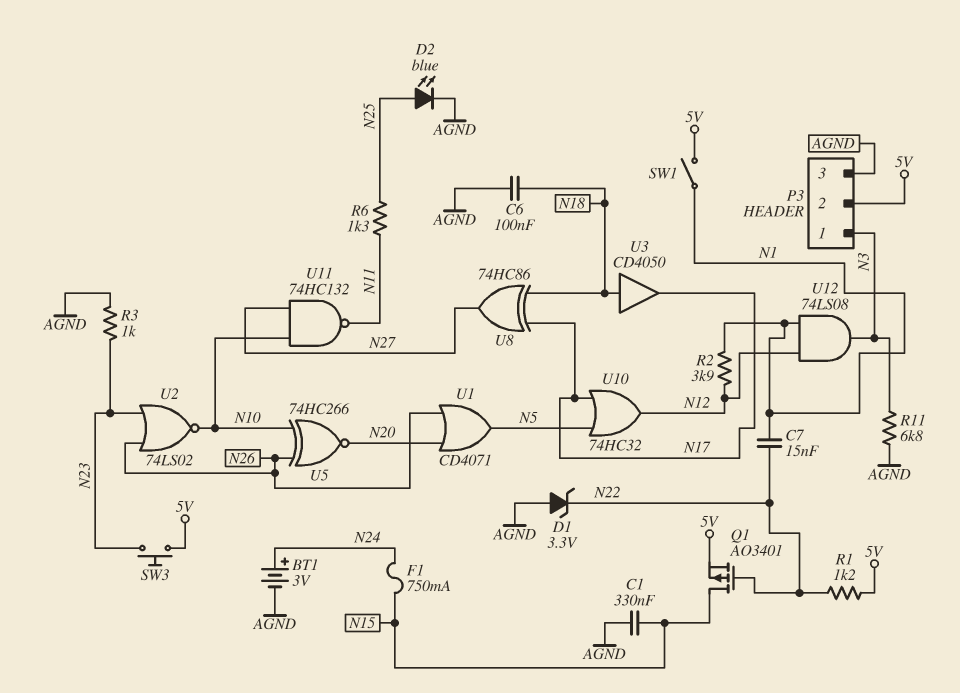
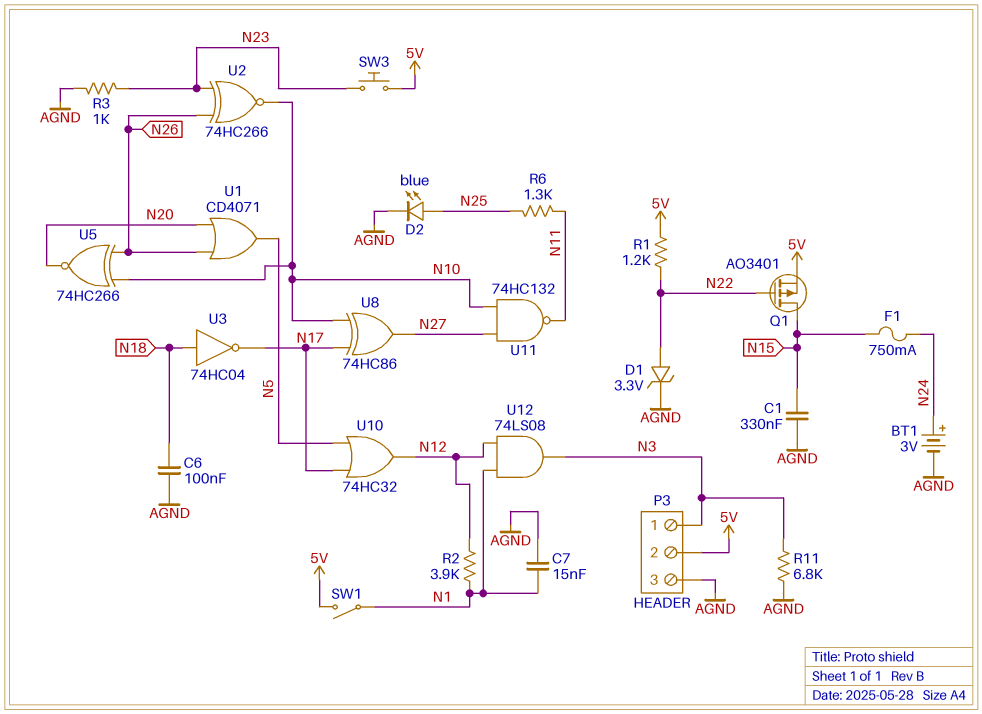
C7: 15nF (N1, N22) -> 15nF (AGND, N1)
D1: zener 3.3V (A AGND, K N22) -> zener 3.3V (A N22, K AGND)
U2: NOR 74LS02 (in N23, in N26, out N10) -> XNOR 74HC266 (in N23, in N26, out N10)
U3: buffer CD4050 (in N18, out N17) -> NOT 74HC04 (in N18, out N17)
U8: XOR 74HC86 (in N17, in N18, out N27) -> XOR 74HC86 (in N10, in N17, out N27)

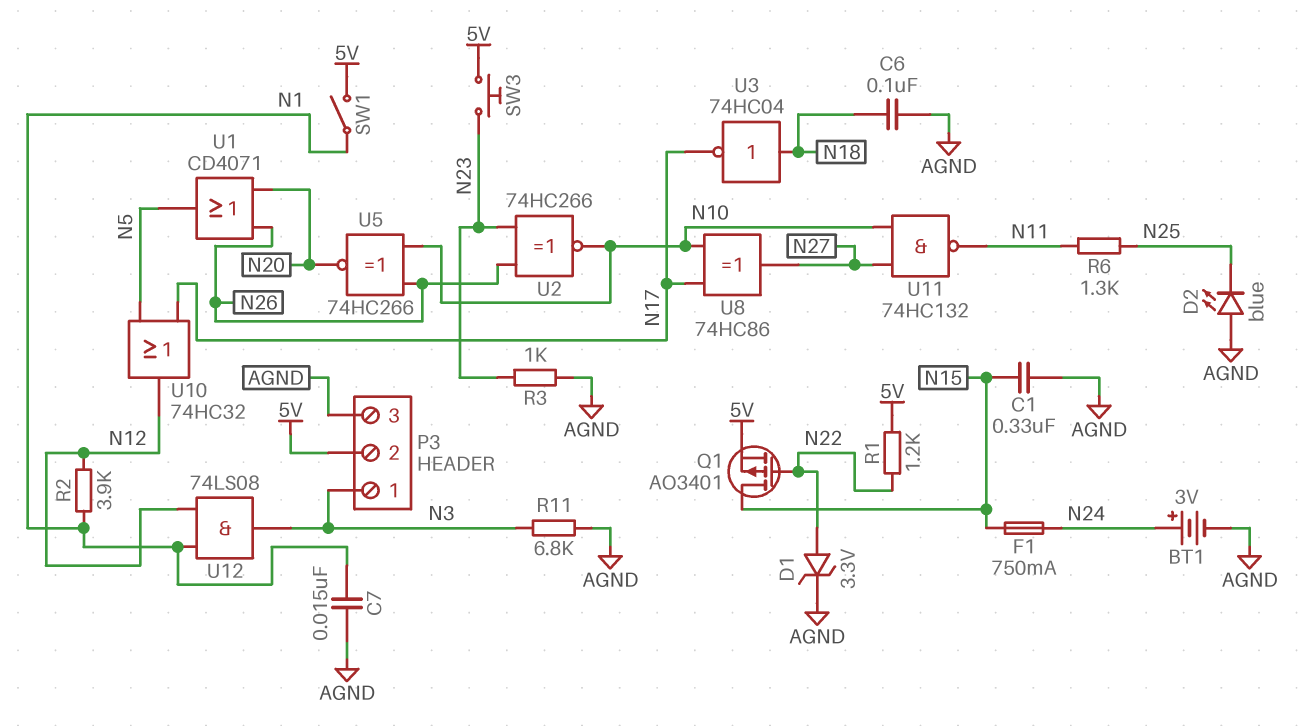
D2: LED blue (A N25, K AGND) -> LED blue (A AGND, K N25)

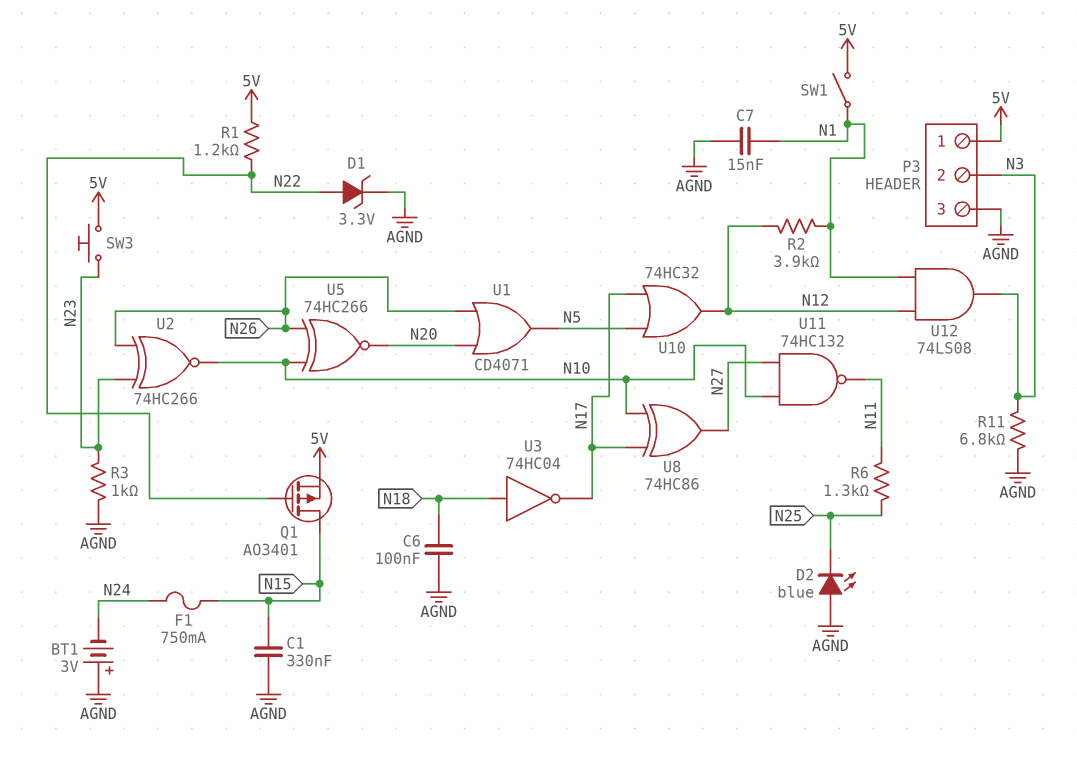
BT1: 3V (plus N24, minus AGND) -> 3V (plus AGND, minus N24)
P3 pin 1: N3 -> 5V
P3 pin 2: 5V -> N3

